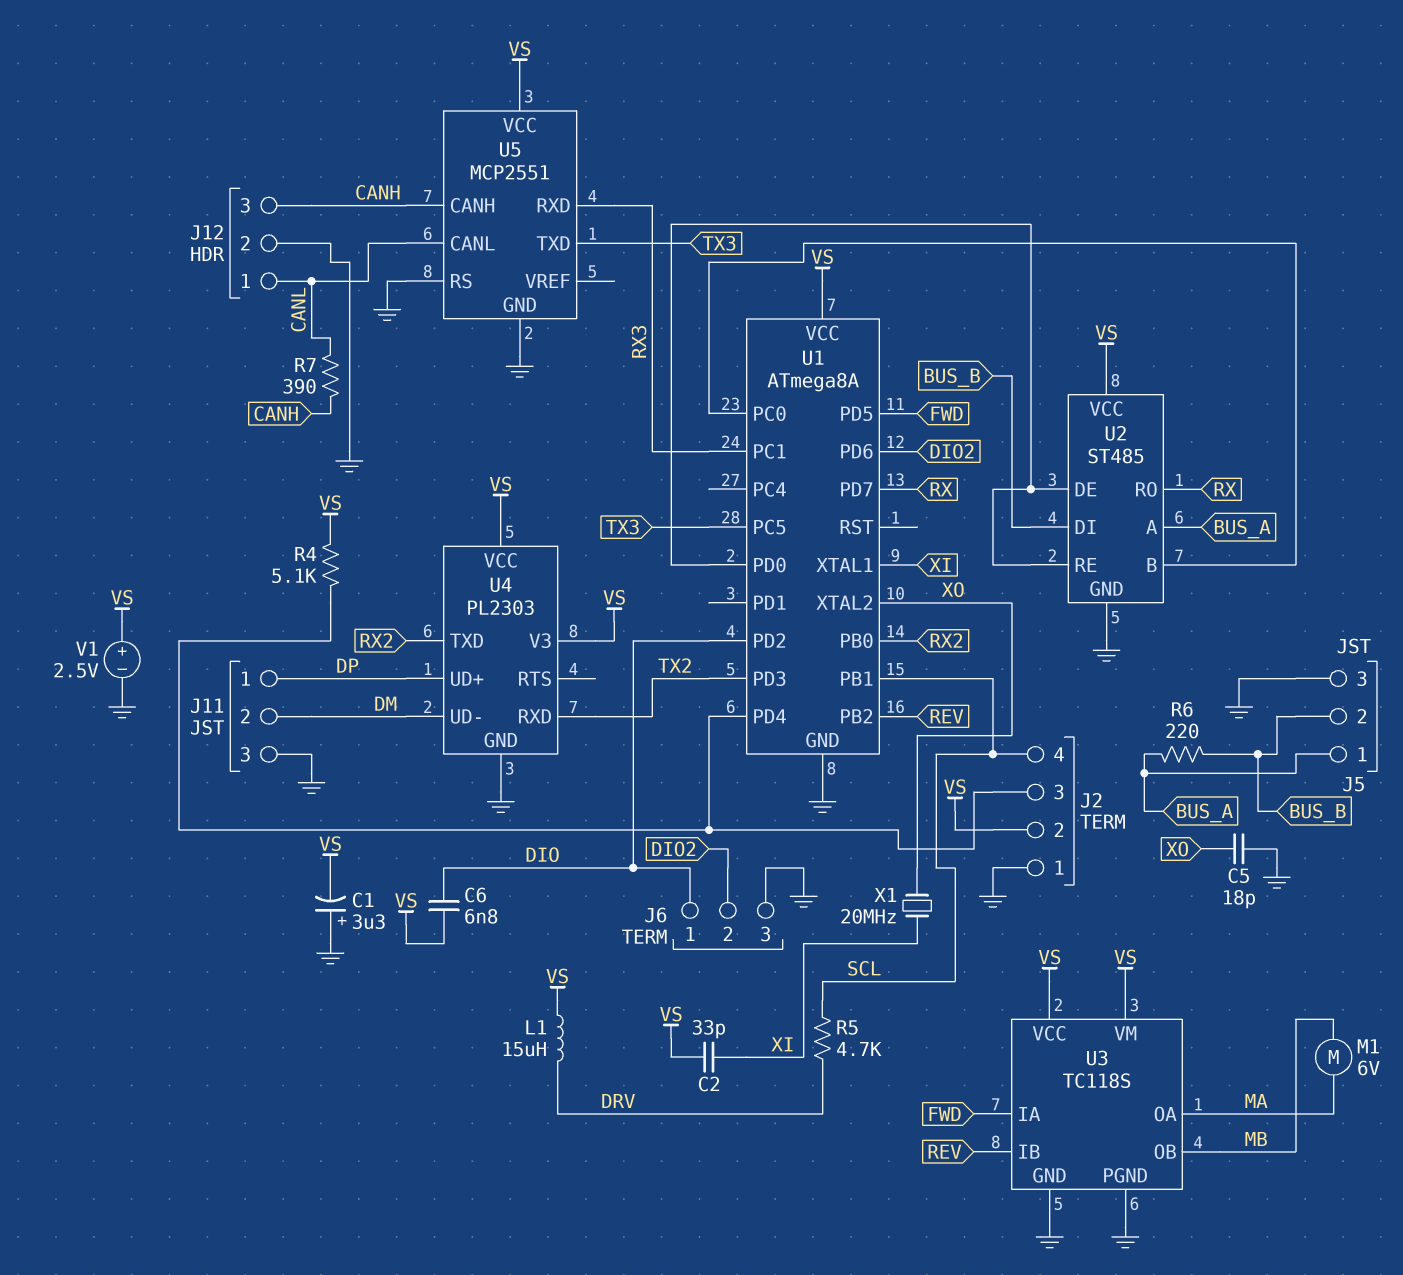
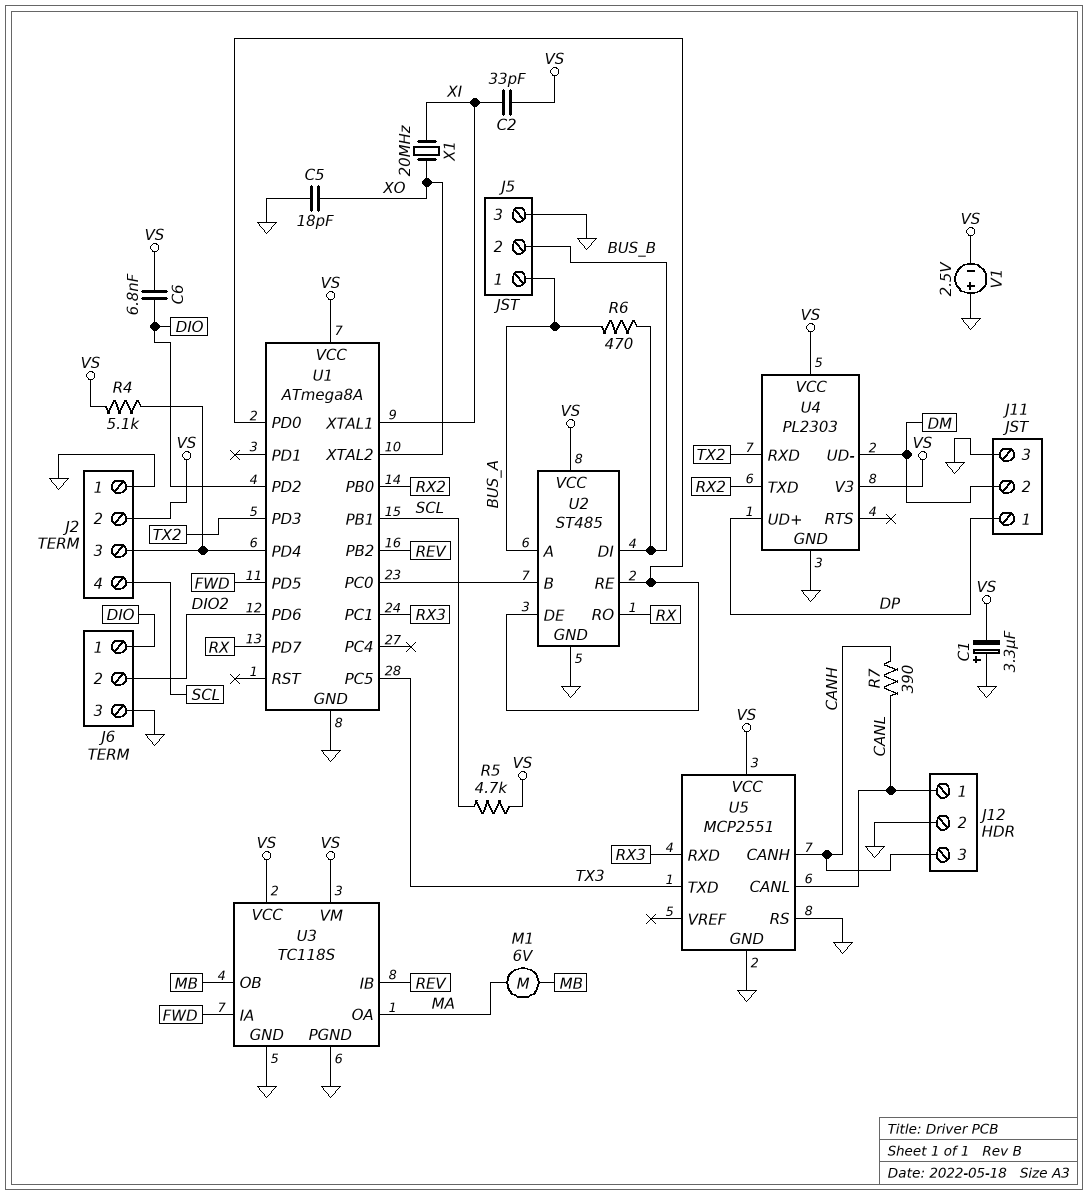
L1: 15uH (DRV, VS) -> none
R5: 4.7k (DRV, SCL) -> 4.7k (SCL, VS)
R6: 220 (BUS_A, BUS_B) -> 470 (BUS_A, BUS_B)
V1: 2.5V (plus VS, minus GND) -> 2.5V (plus GND, minus VS)

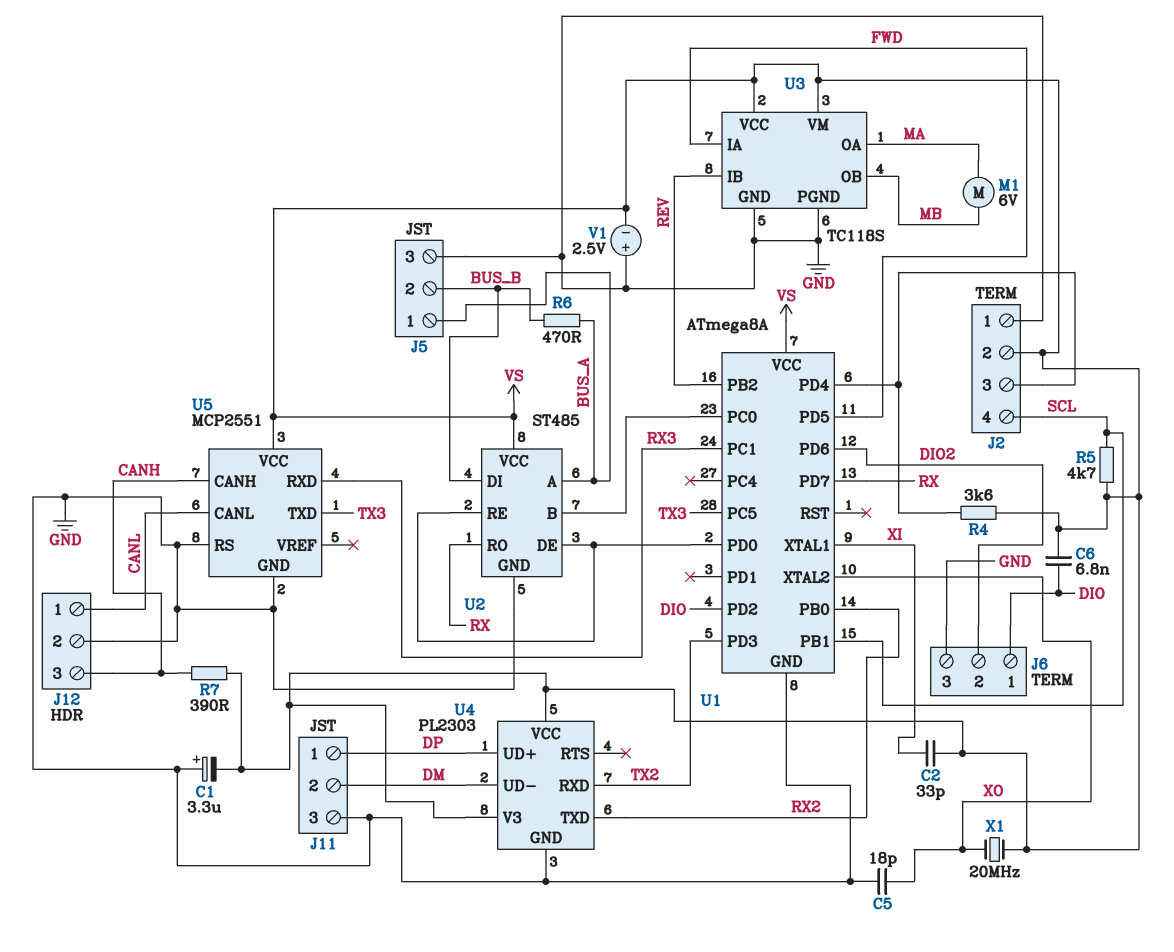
R4: 5.1k (J2/3, VS) -> 3.6k (J2/3, VS)
R7: 390 (CANH, CANL) -> 390 (CANH, VS)
X1: 20MHz (XI, XO) -> 20MHz (VS, XO)

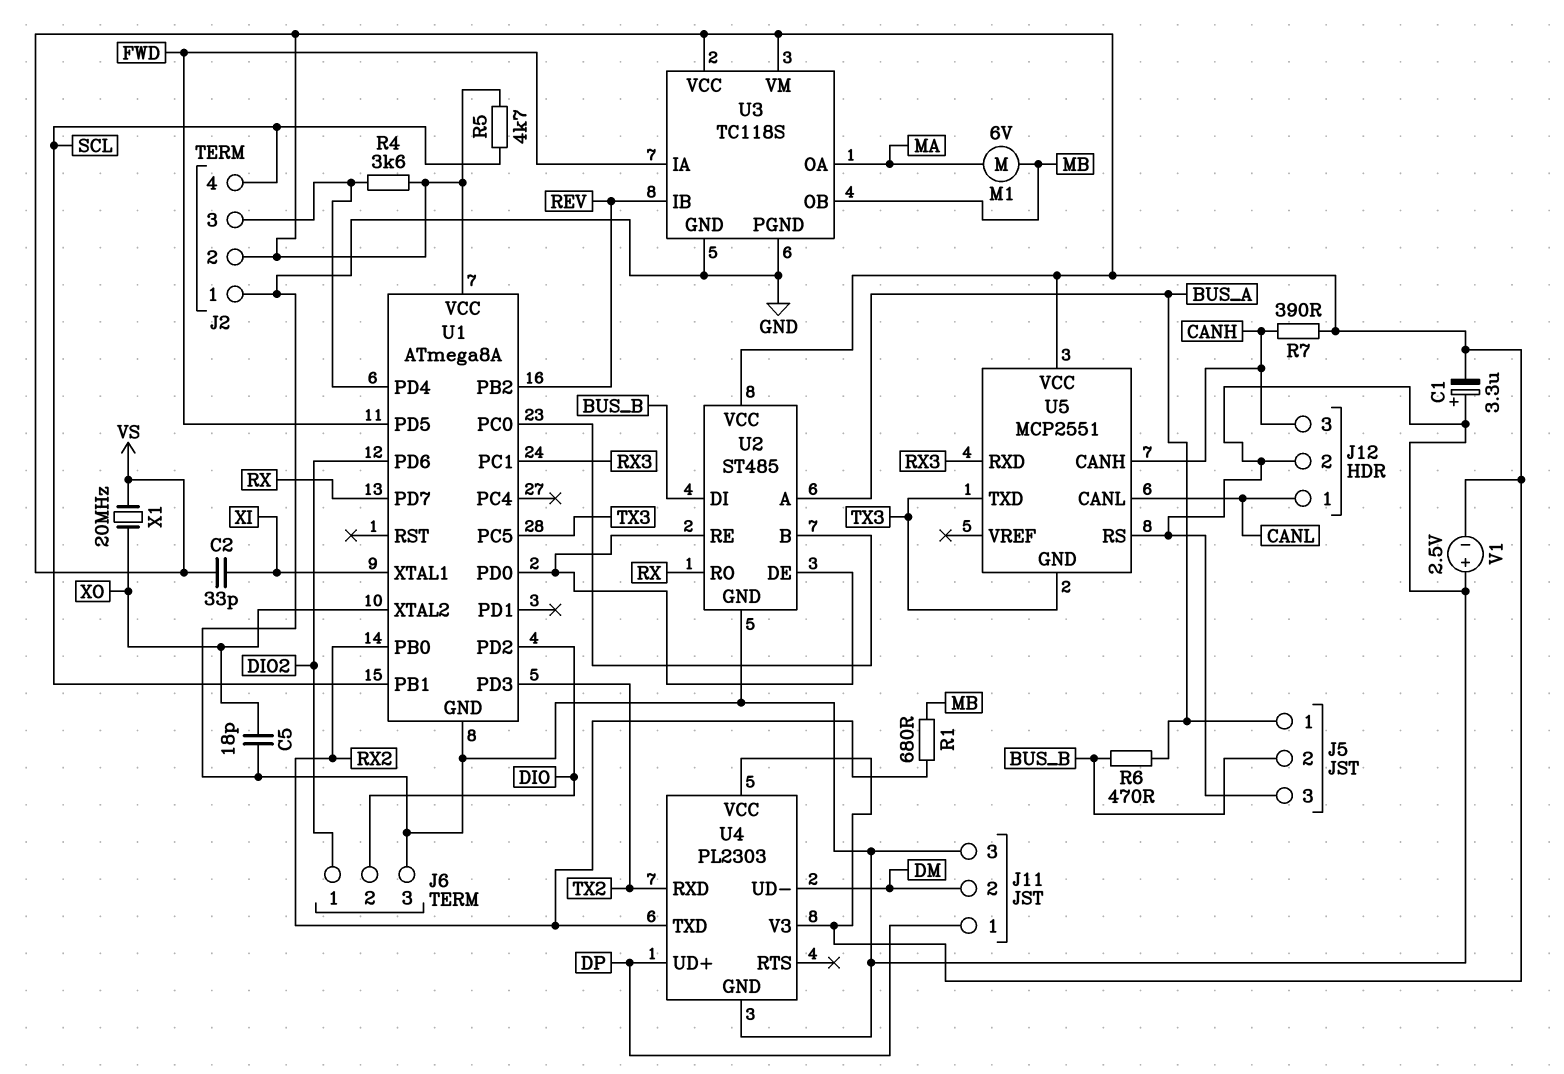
C6: 6.8nF (DIO, VS) -> none
J6 pin 1: DIO -> DIO2
J6 pin 2: DIO2 -> DIO
R1: none -> 680 (MB, RX2)
U5 pin GND: GND -> TX3

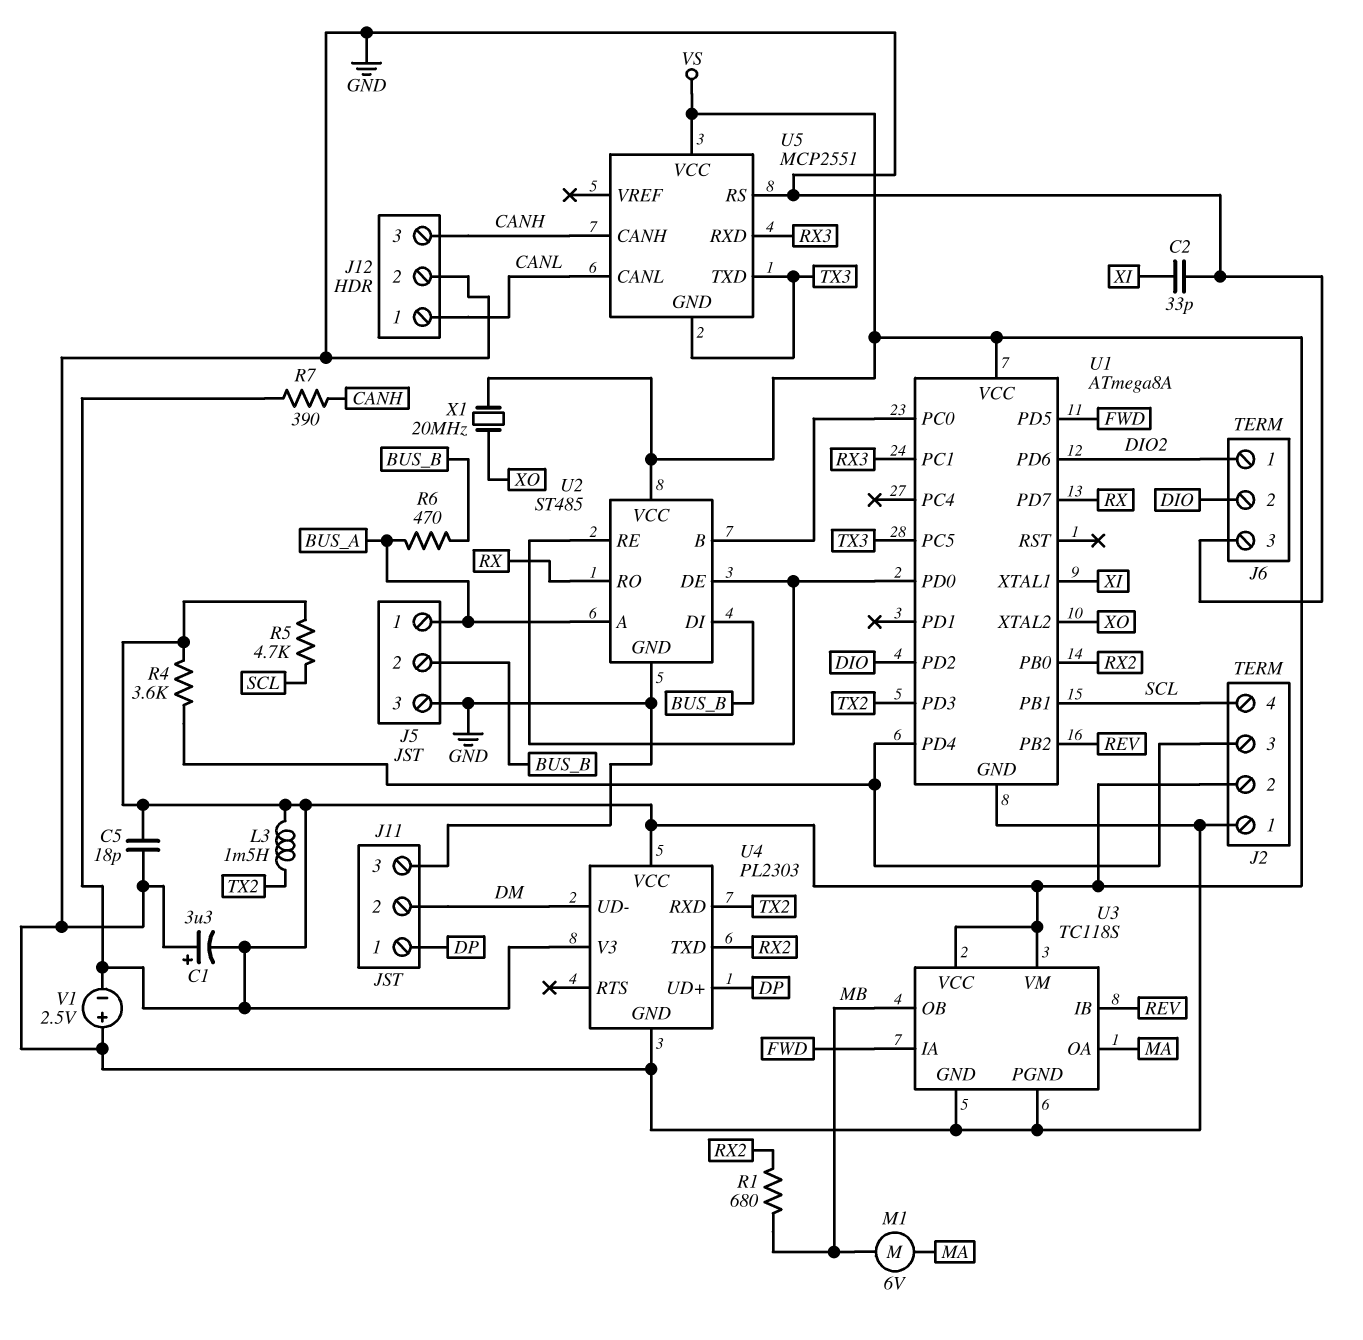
C2: 33pF (VS, XI) -> 33pF (GND, XI)
C5: 18pF (GND, XO) -> 18pF (GND, VS)
L3: none -> 1.5mH (TX2, VS)

